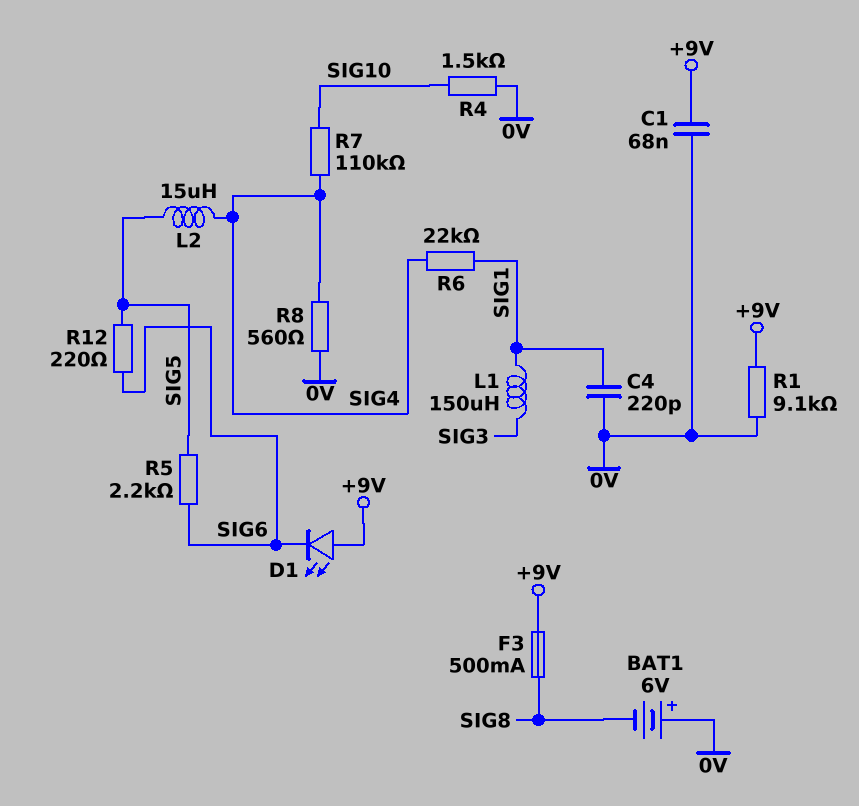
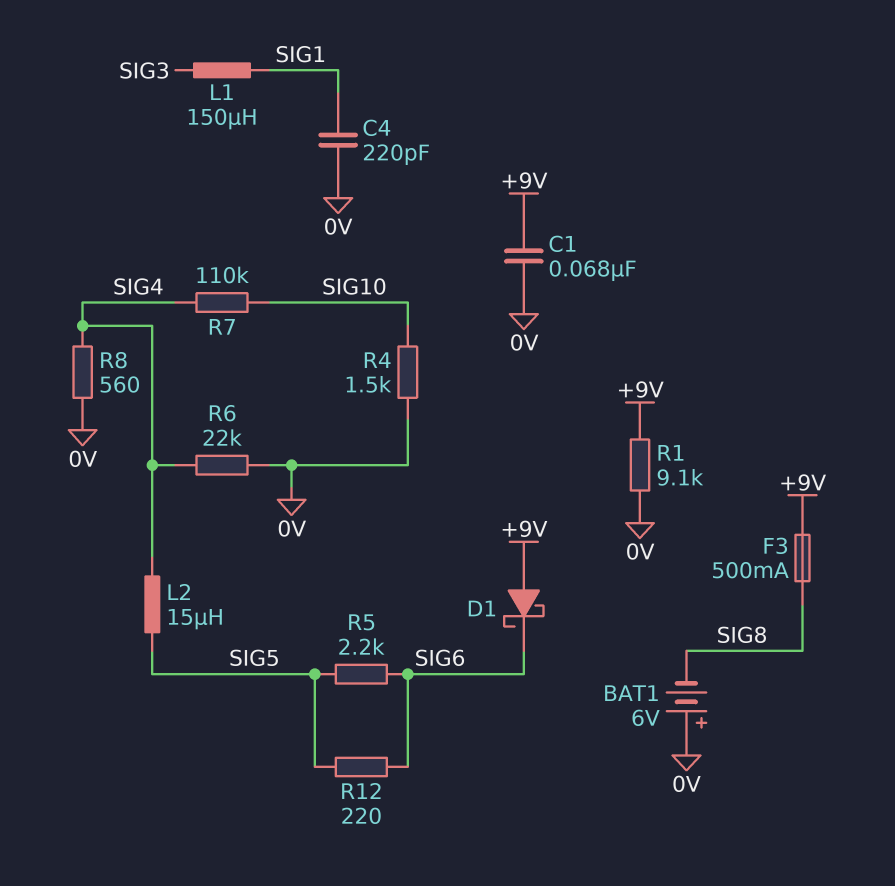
D1: LED (A +9V, K SIG6) -> schottky (A +9V, K SIG6)
R6: 22k (SIG1, SIG4) -> 22k (0V, SIG4)

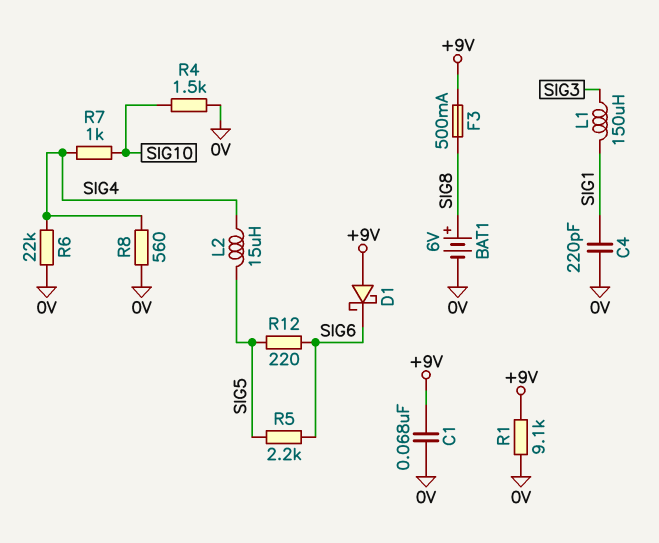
BAT1: 6V (plus 0V, minus SIG8) -> 6V (plus SIG8, minus 0V)
R7: 110k (SIG4, SIG10) -> 1k (SIG4, SIG10)

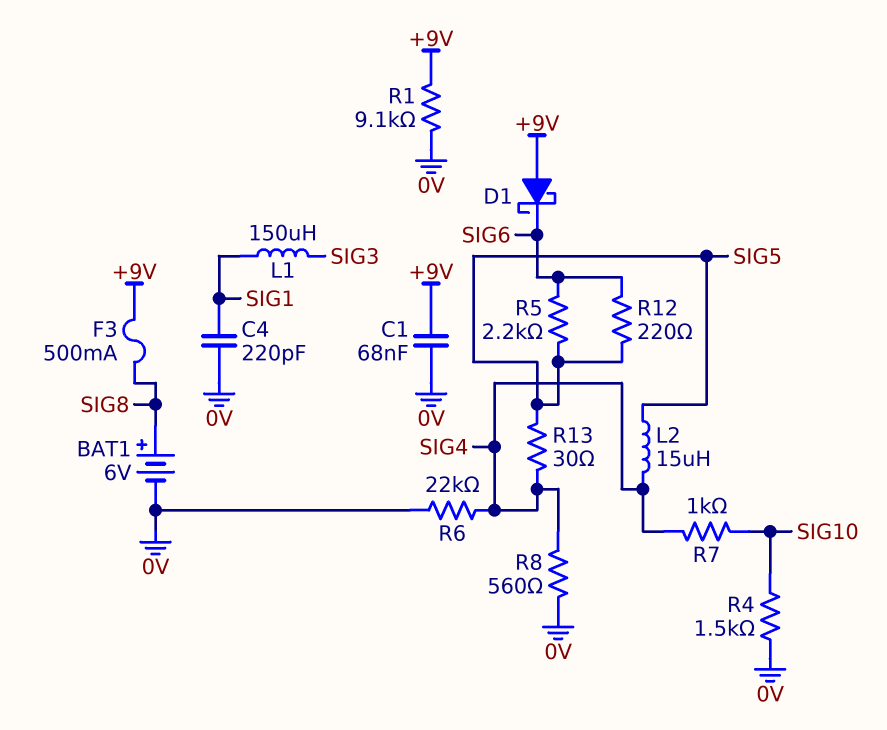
R13: none -> 30 (SIG4, SIG5)

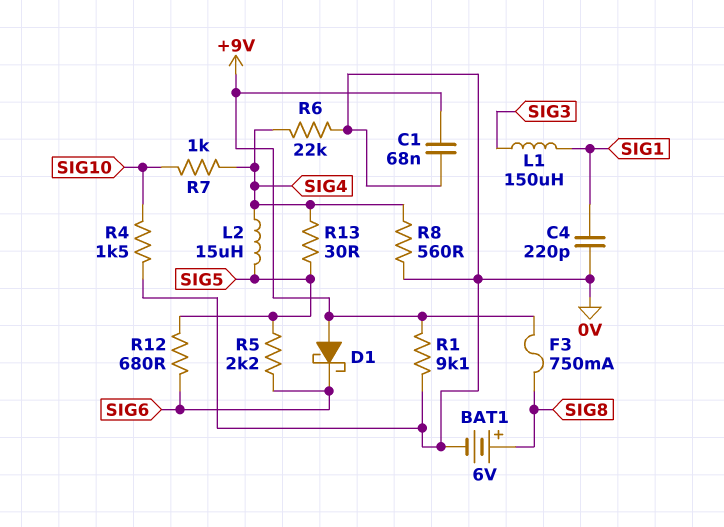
F3: 500mA (+9V, SIG8) -> 750mA (+9V, SIG8)
R12: 220 (SIG5, SIG6) -> 680 (SIG5, SIG6)

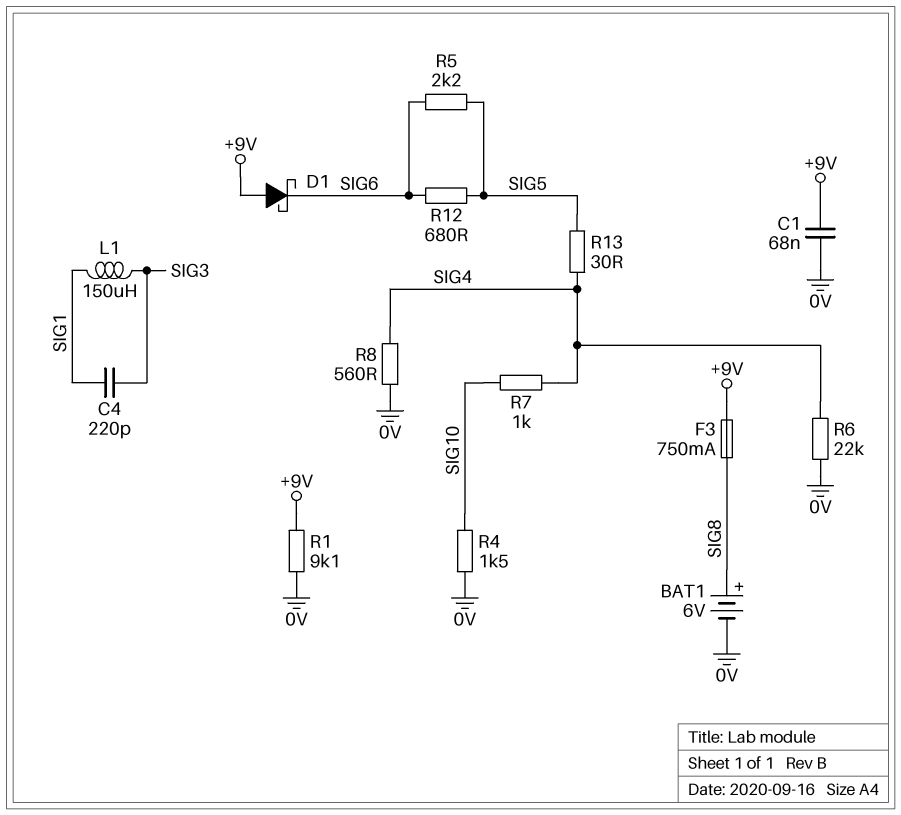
C4: 220pF (0V, SIG1) -> 220pF (SIG1, SIG3)
L2: 15uH (SIG4, SIG5) -> none

